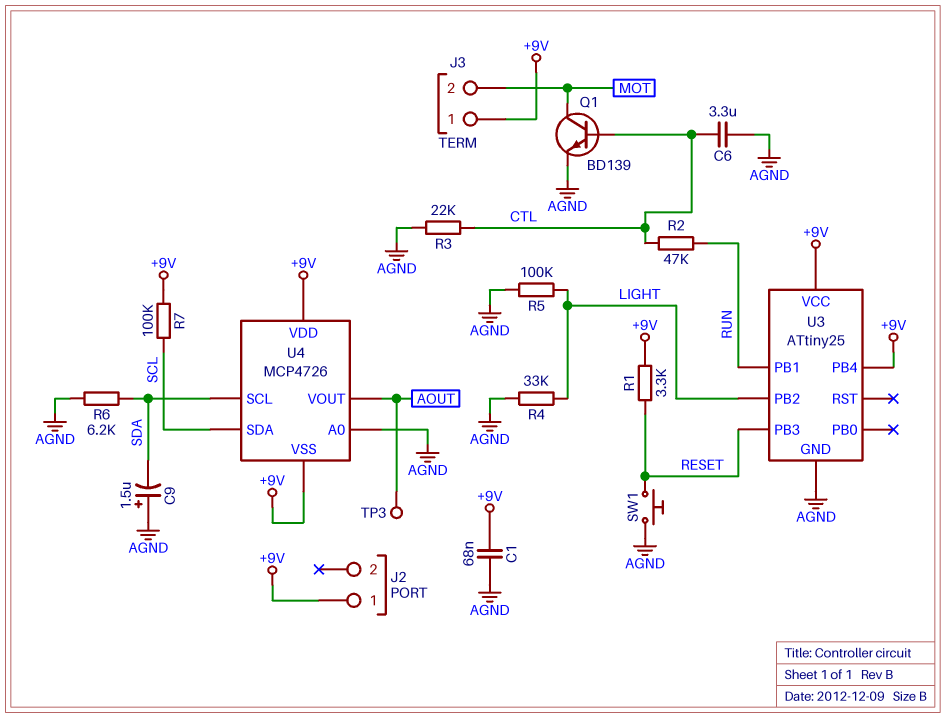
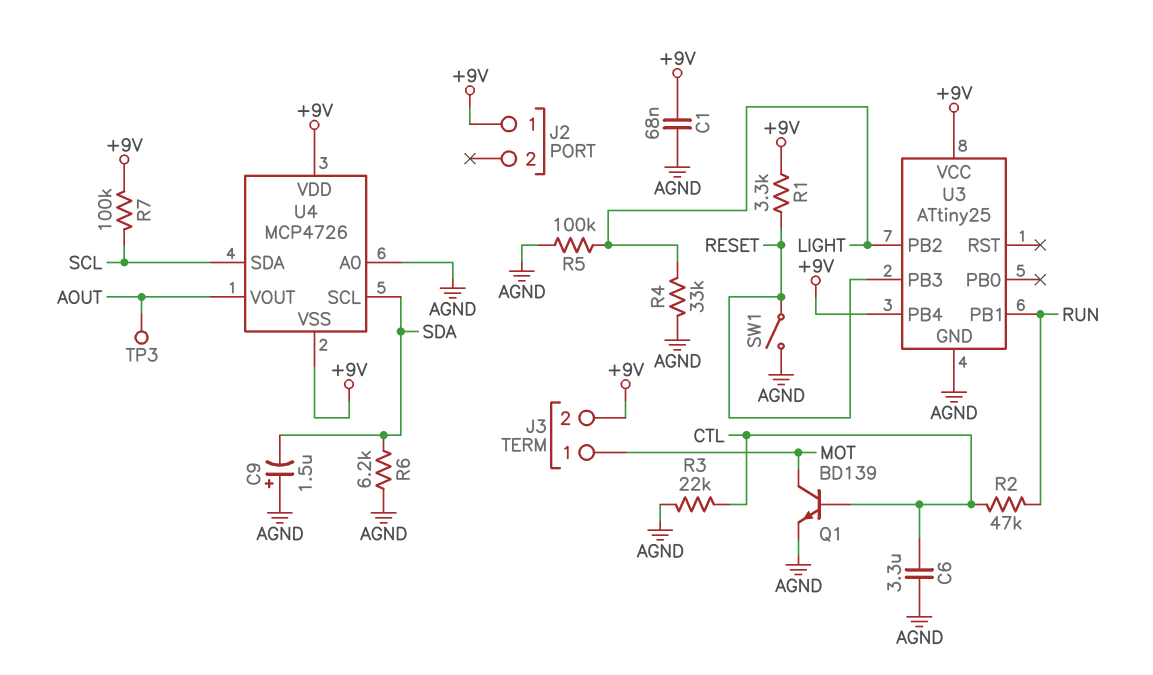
J3 pin 1: +9V -> MOT
J3 pin 2: MOT -> +9V
SW1: button (AGND, RESET) -> switch (AGND, RESET)

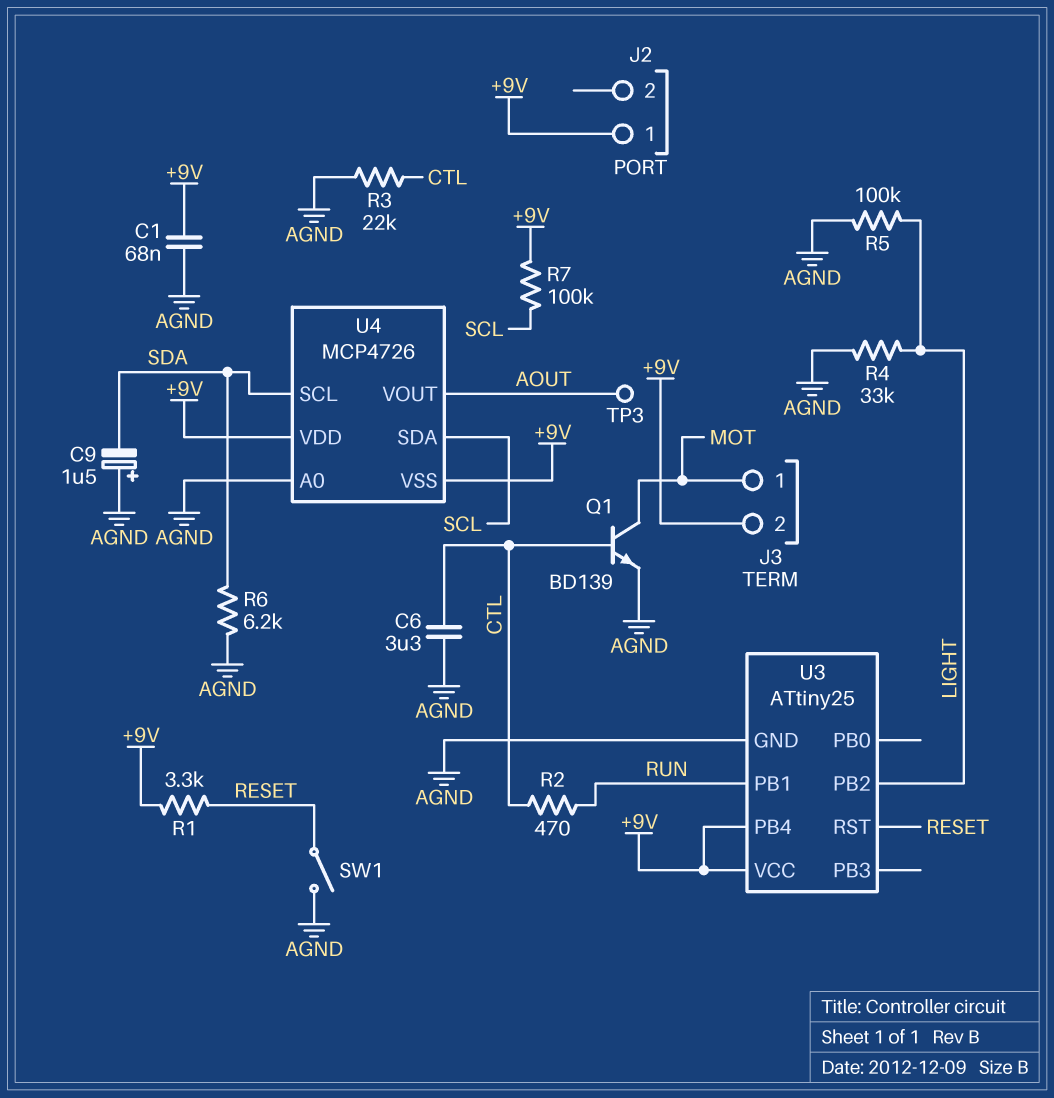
R2: 47k (CTL, RUN) -> 470 (CTL, RUN)
U3 pin PB3: RESET -> none
U3 pin RST: none -> RESET

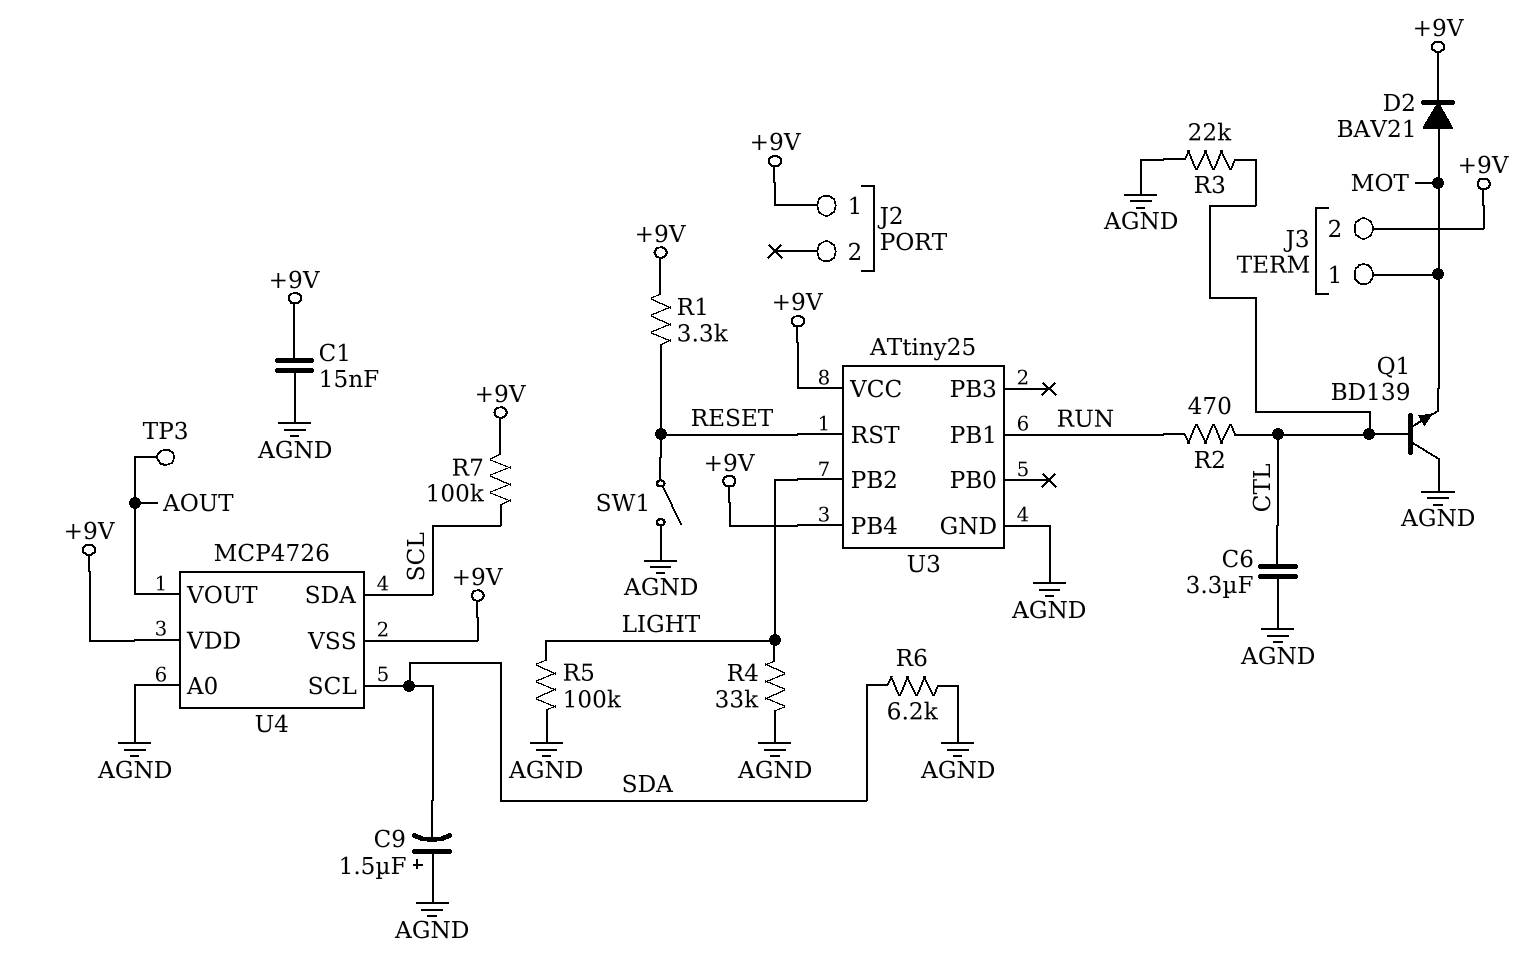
C1: 68nF (+9V, AGND) -> 15nF (+9V, AGND)
D2: none -> diode BAV21 (A MOT, K +9V)
Q1: NPN BD139 (B CTL, C MOT, E AGND) -> NPN BD139 (B CTL, C AGND, E MOT)

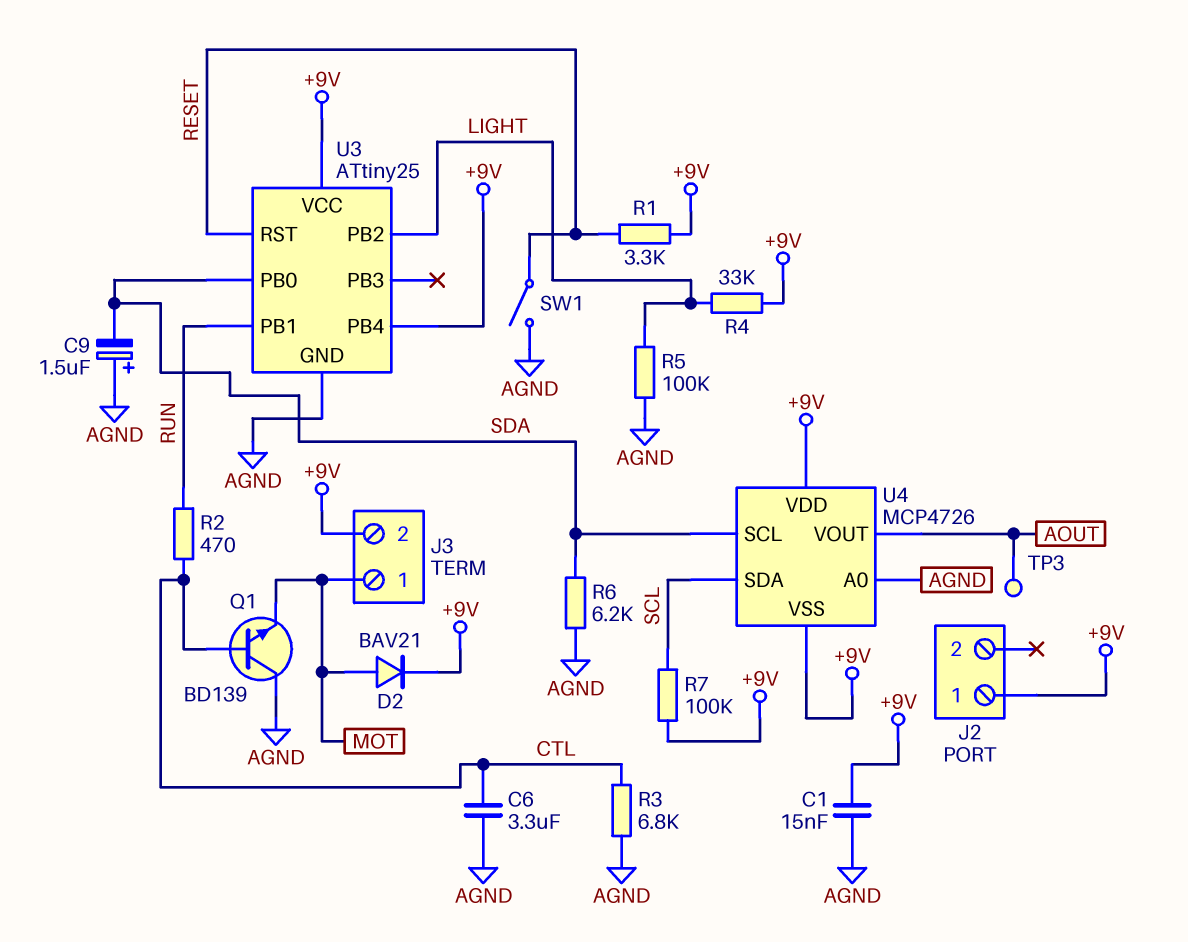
R3: 22k (AGND, CTL) -> 6.8k (AGND, CTL)
R4: 33k (AGND, LIGHT) -> 33k (+9V, LIGHT)
U3 pin PB0: none -> SDA

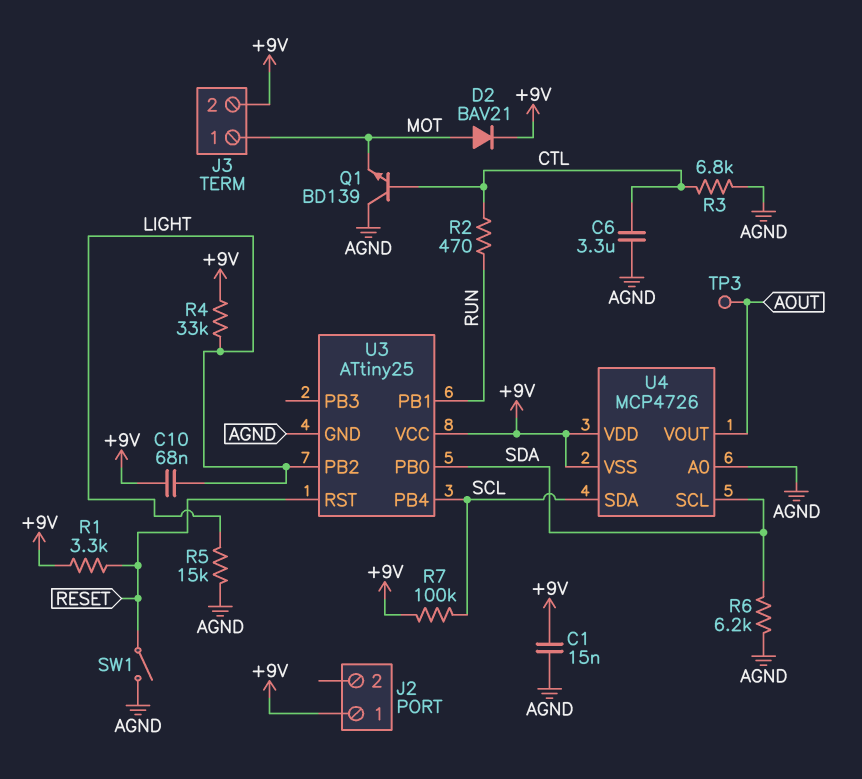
C9: 1.5uF (plus AGND, minus SDA) -> none
C10: none -> 68nF (+9V, LIGHT)
R5: 100k (AGND, LIGHT) -> 15k (AGND, LIGHT)
U3 pin PB4: +9V -> SCL

